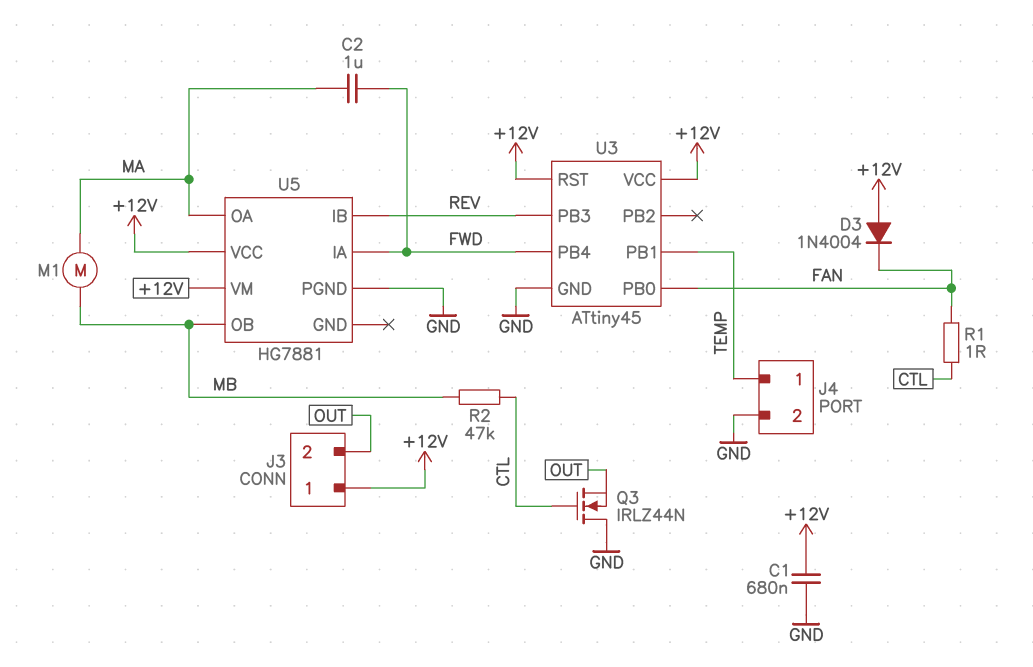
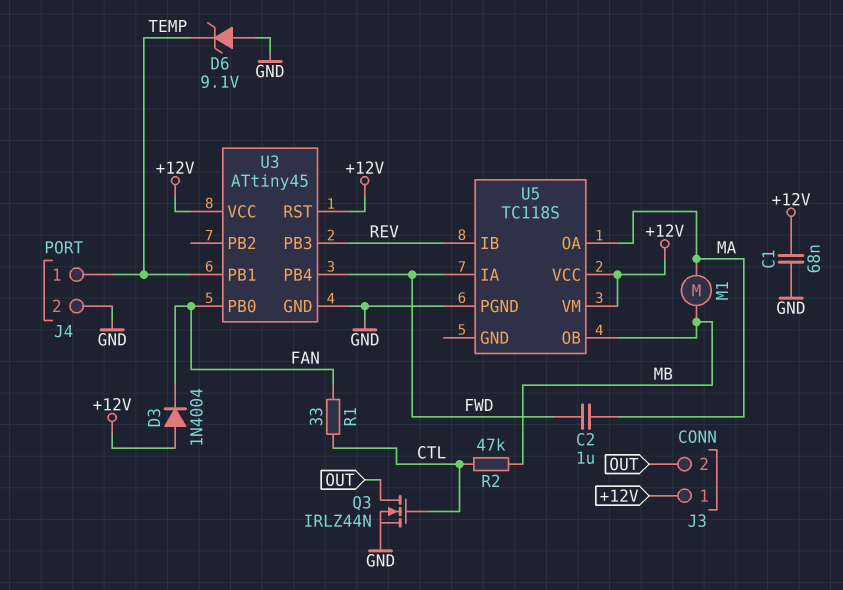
C1: 680nF (+12V, GND) -> 68nF (+12V, GND)
D6: none -> zener 9.1V (A GND, K TEMP)
Q3: NMOS IRLZ44N (G CTL, D GND, S OUT) -> NMOS IRLZ44N (G CTL, D OUT, S GND)
R1: 1 (CTL, FAN) -> 33 (CTL, FAN)
U5: HG7881 -> TC118S

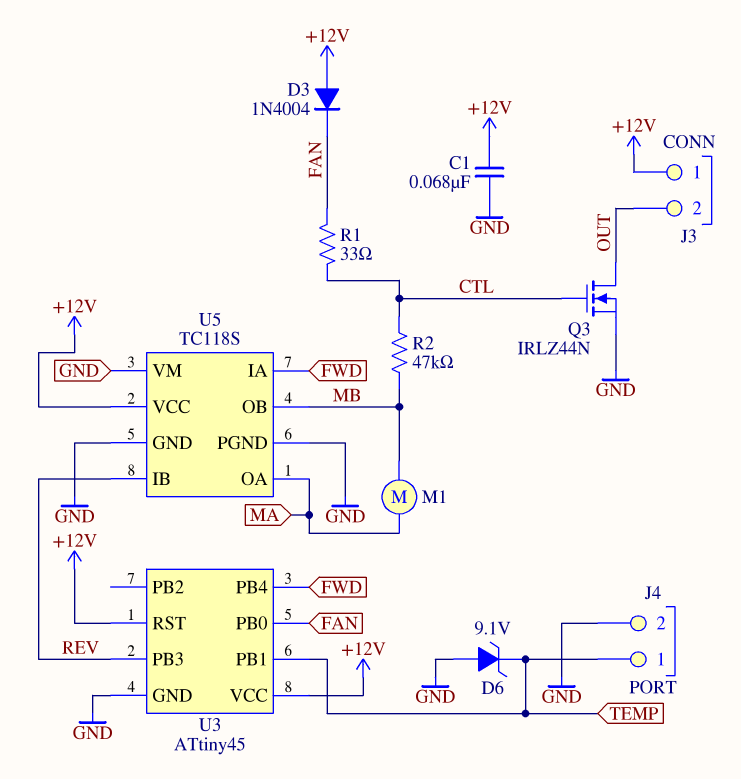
C2: 1uF (FWD, MA) -> none
U5 pin GND: none -> GND
U5 pin VM: +12V -> GND

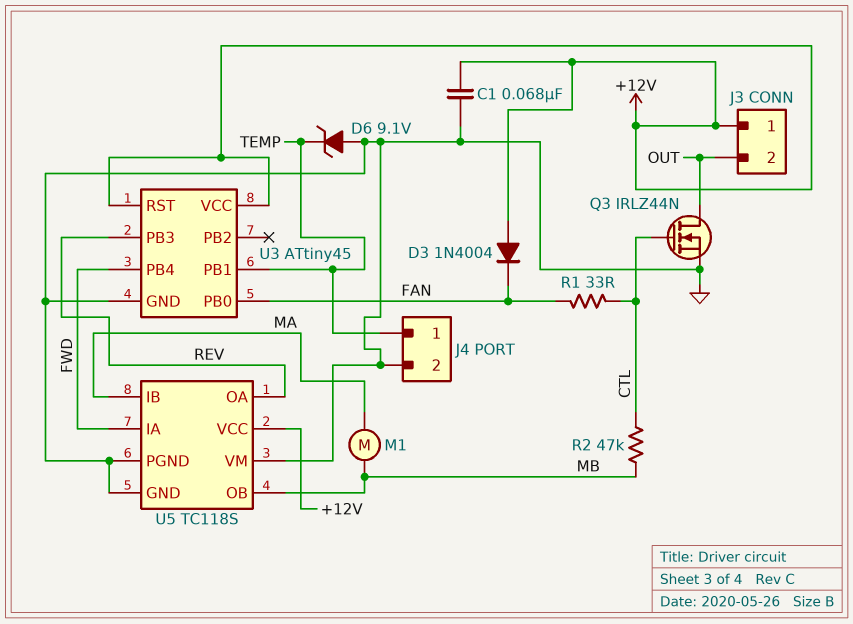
U5 pin IB: REV -> MA
U5 pin OA: MA -> REV

